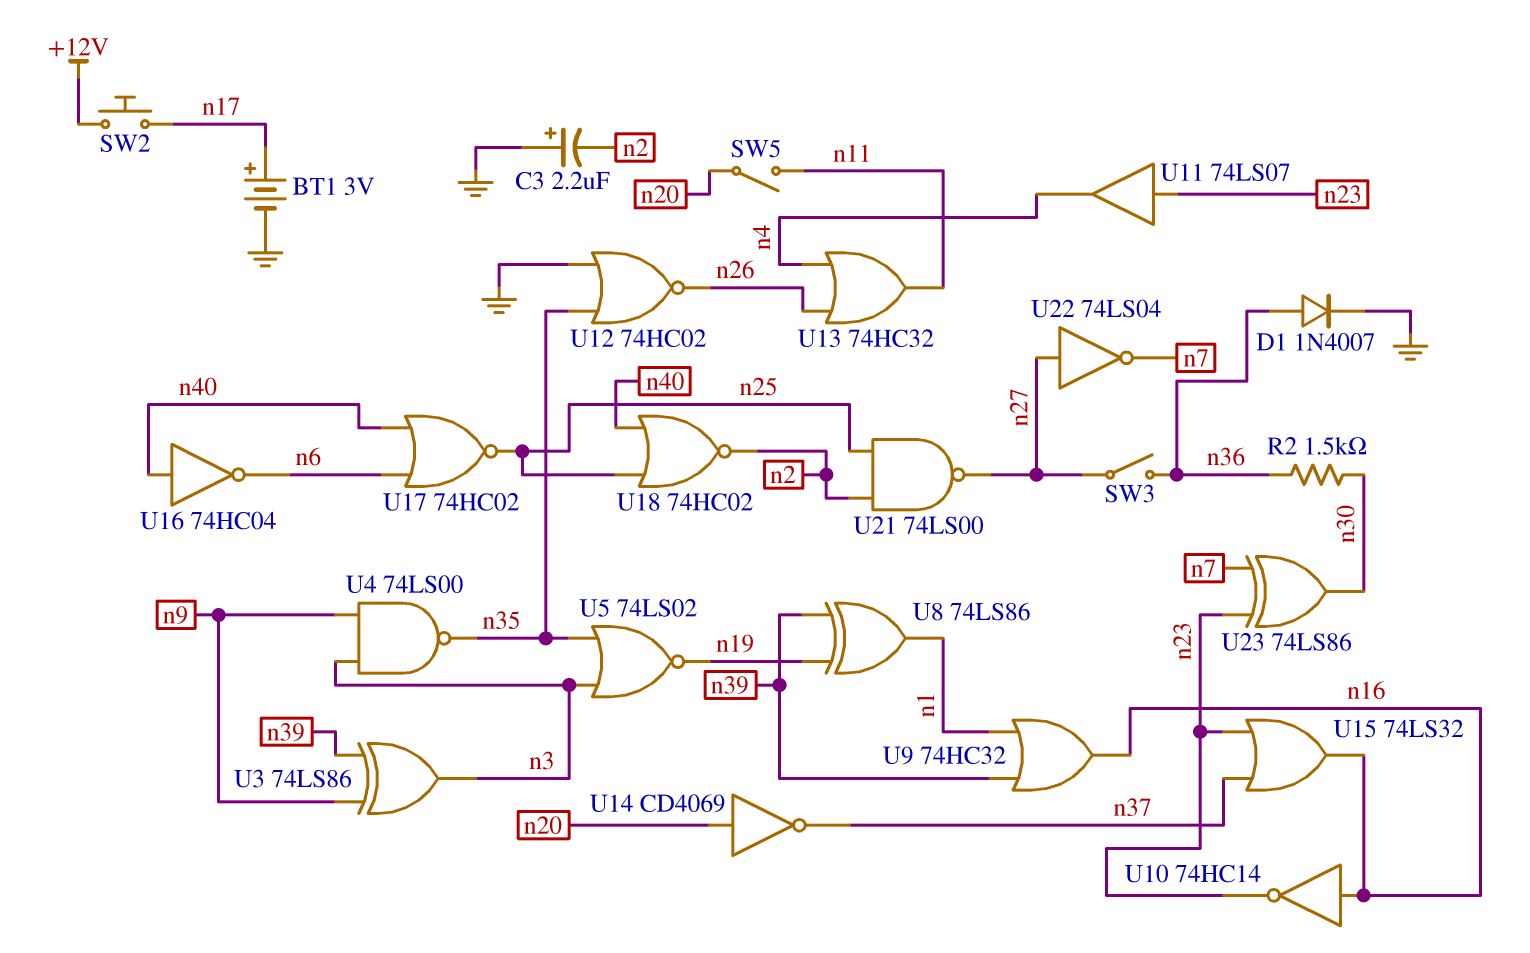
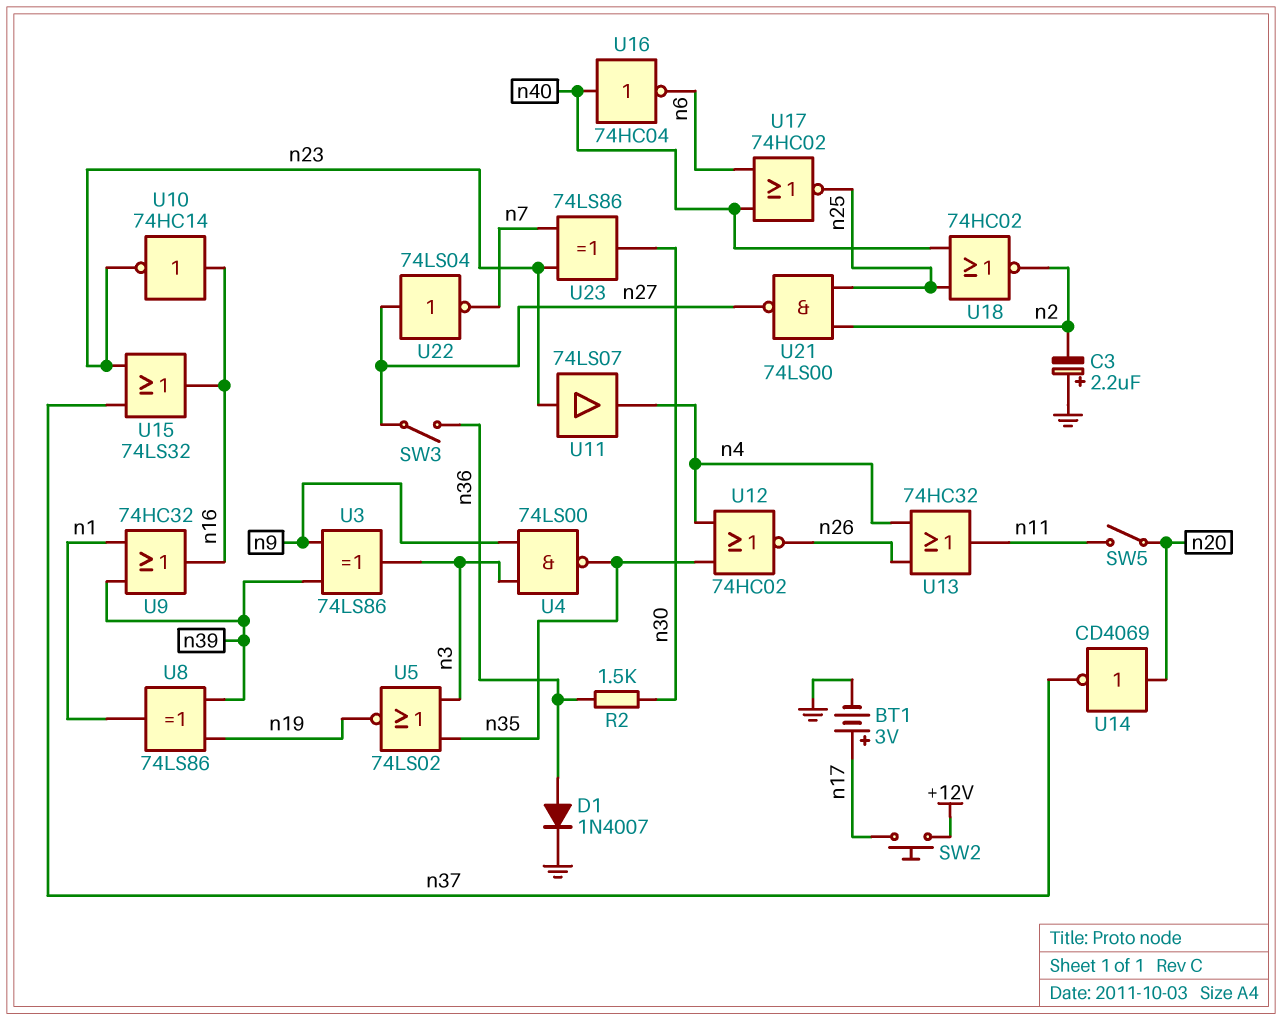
U12: NOR 74HC02 (in GND, in n35, out n26) -> NOR 74HC02 (in n4, in n35, out n26)

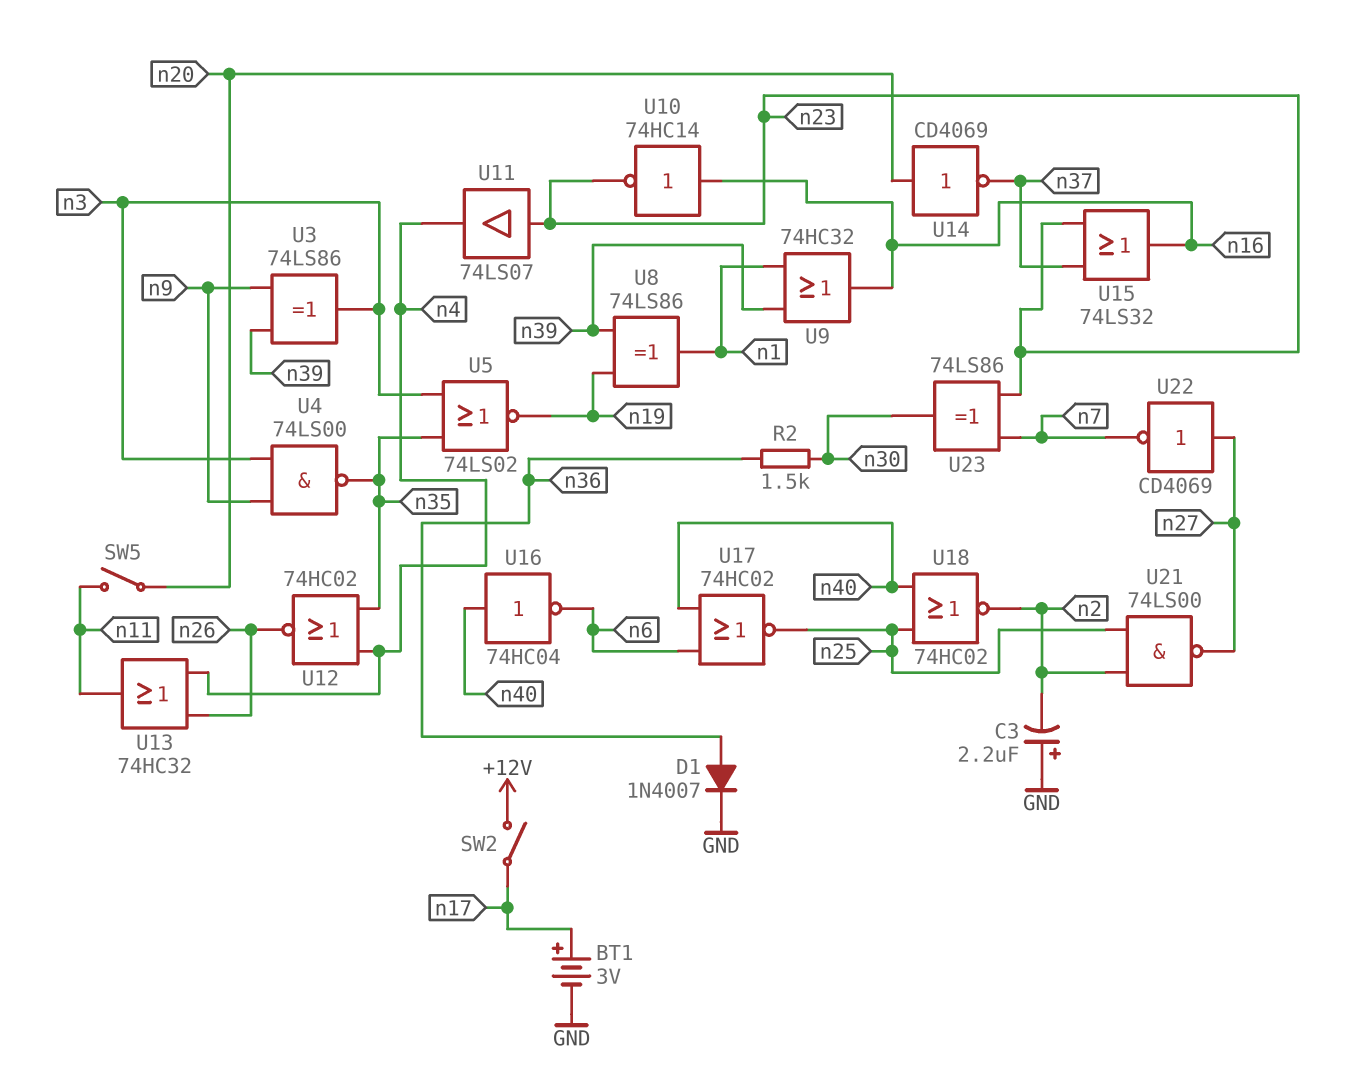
SW2: button (+12V, n17) -> switch (+12V, n17)
SW3: switch (n27, n36) -> none
U22: NOT 74LS04 (in n27, out n7) -> NOT CD4069 (in n27, out n7)

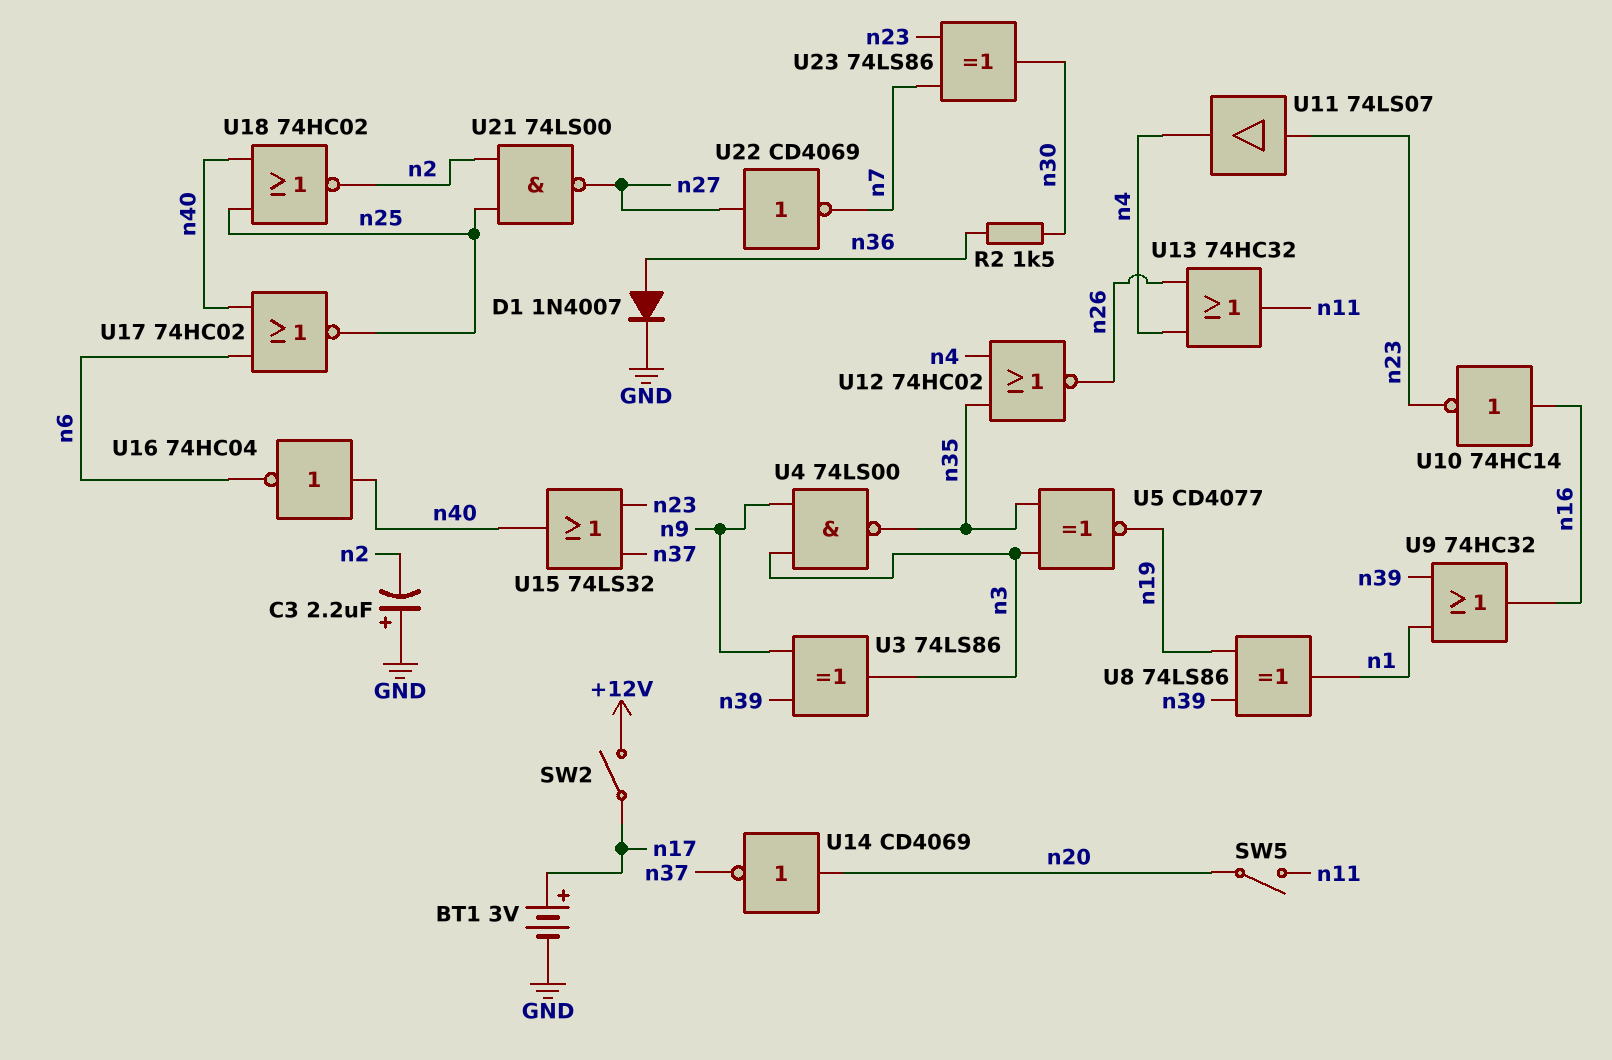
U5: NOR 74LS02 (in n3, in n35, out n19) -> XNOR CD4077 (in n3, in n35, out n19)
U15: OR 74LS32 (in n23, in n37, out n16) -> OR 74LS32 (in n23, in n37, out n40)

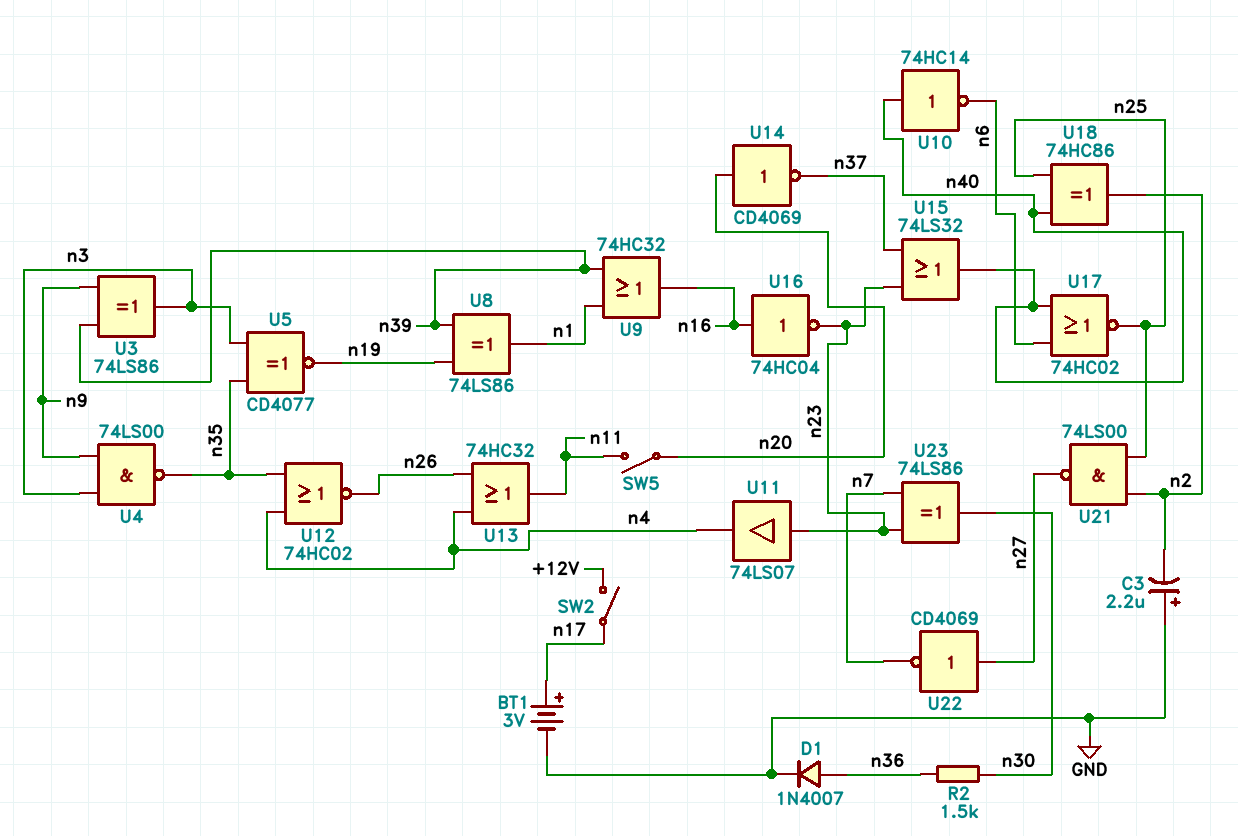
U10: NOT 74HC14 (in n16, out n23) -> NOT 74HC14 (in n40, out n6)
U16: NOT 74HC04 (in n40, out n6) -> NOT 74HC04 (in n16, out n23)
U18: NOR 74HC02 (in n25, in n40, out n2) -> XOR 74HC86 (in n25, in n40, out n2)

